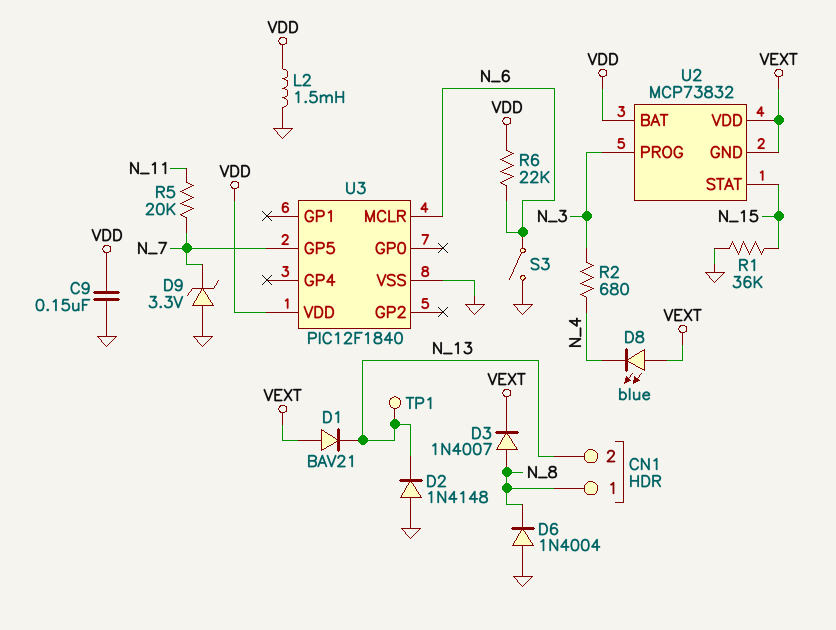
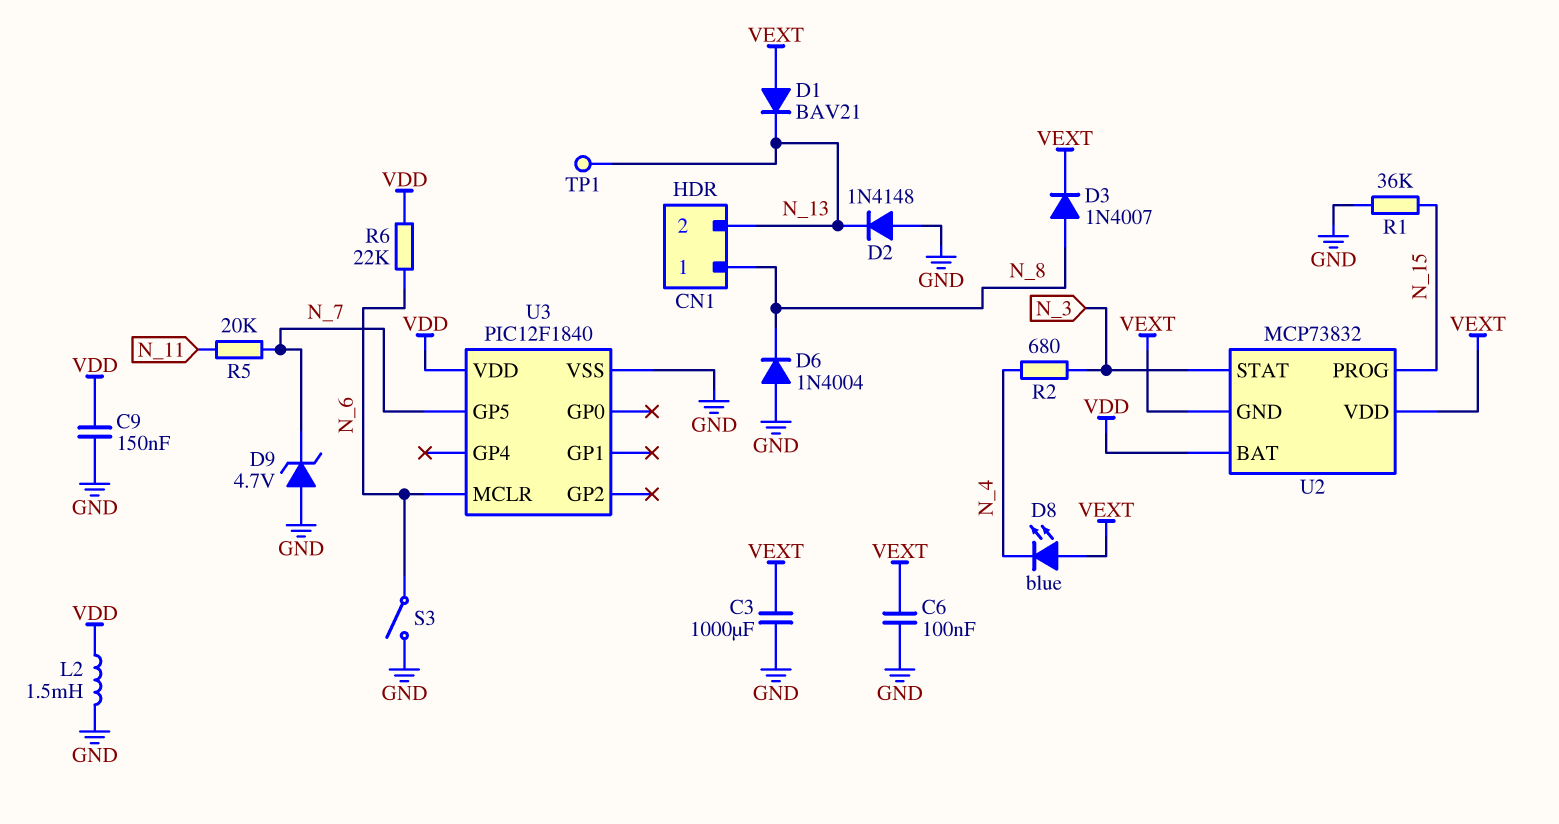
C3: none -> 1000uF (GND, VEXT)
C6: none -> 100nF (GND, VEXT)
D9: zener 3.3V (A GND, K N_7) -> zener 4.7V (A GND, K N_7)
U2 pin PROG: N_3 -> N_15
U2 pin STAT: N_15 -> N_3

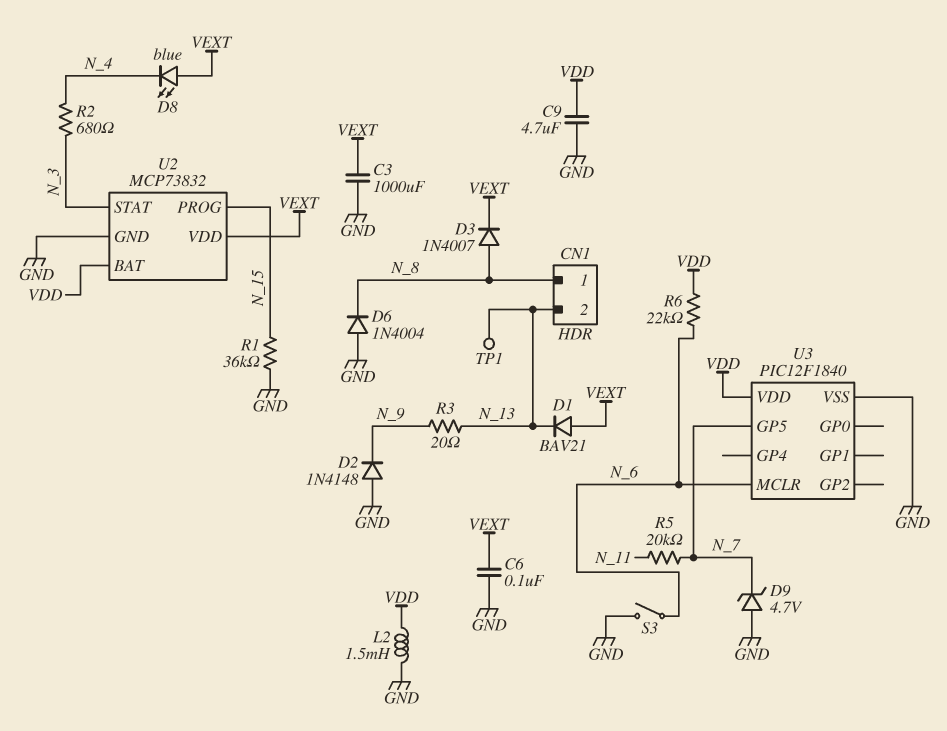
C9: 150nF (GND, VDD) -> 4.7uF (GND, VDD)
D2: diode 1N4148 (A GND, K N_13) -> diode 1N4148 (A GND, K N_9)
R3: none -> 20 (N_9, N_13)
U2 pin GND: VEXT -> GND

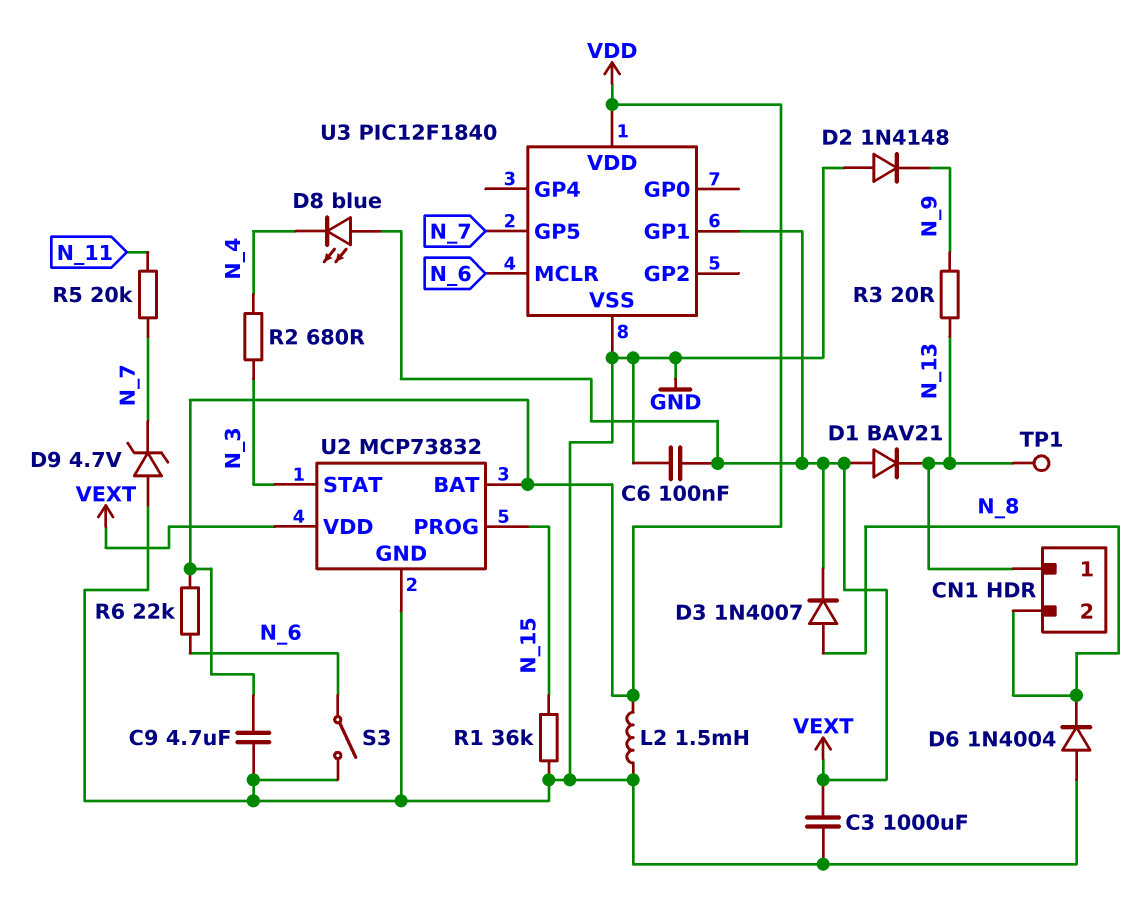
CN1 pin 1: N_8 -> N_13
CN1 pin 2: N_13 -> N_8
U3 pin GP1: none -> VEXT

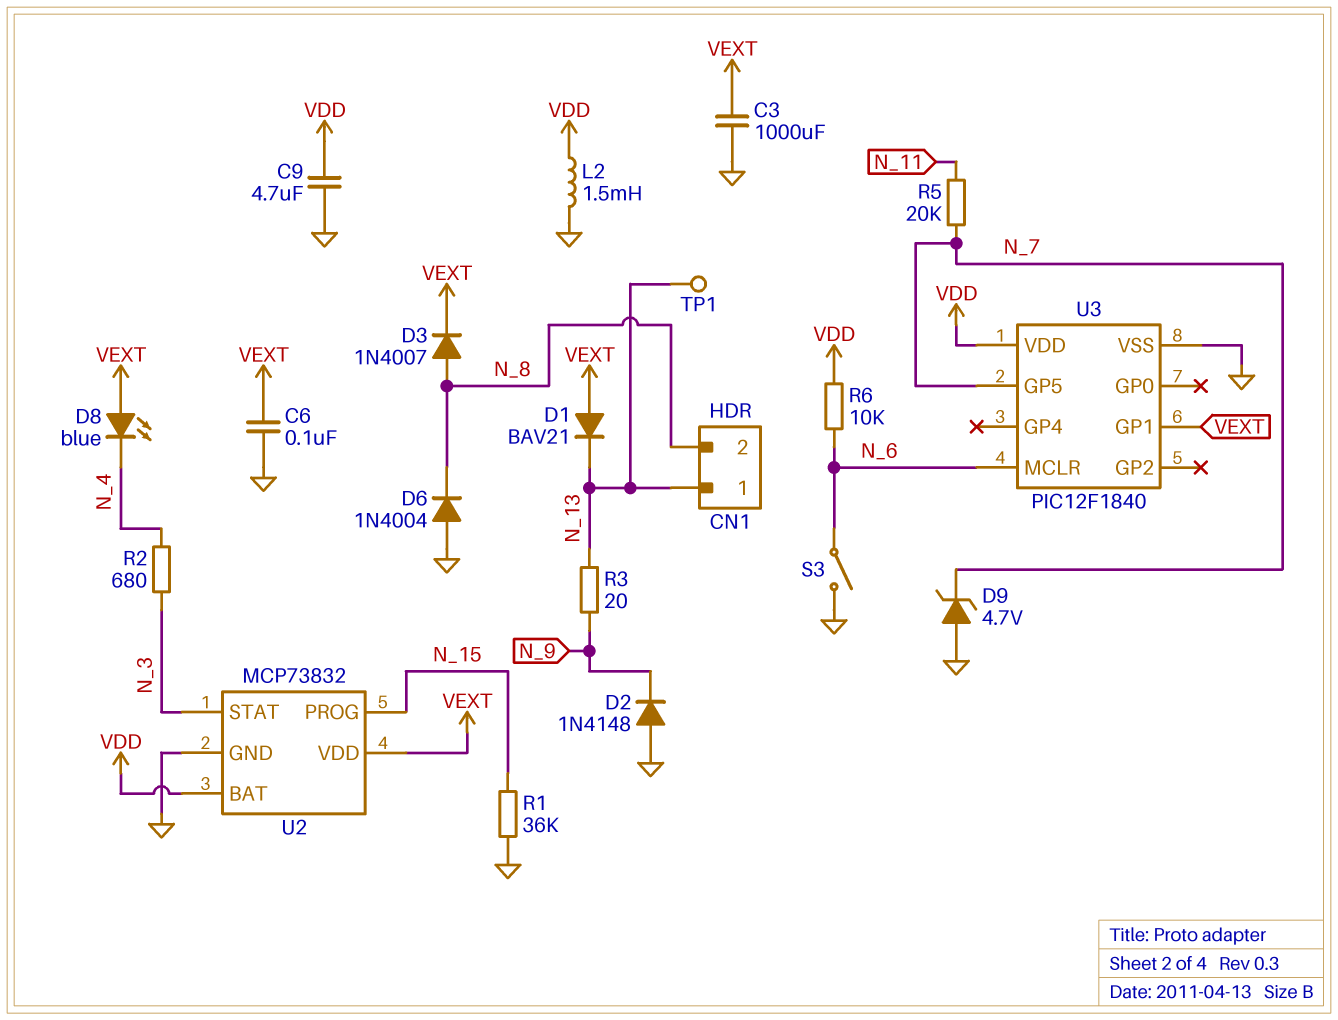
R6: 22k (N_6, VDD) -> 10k (N_6, VDD)

